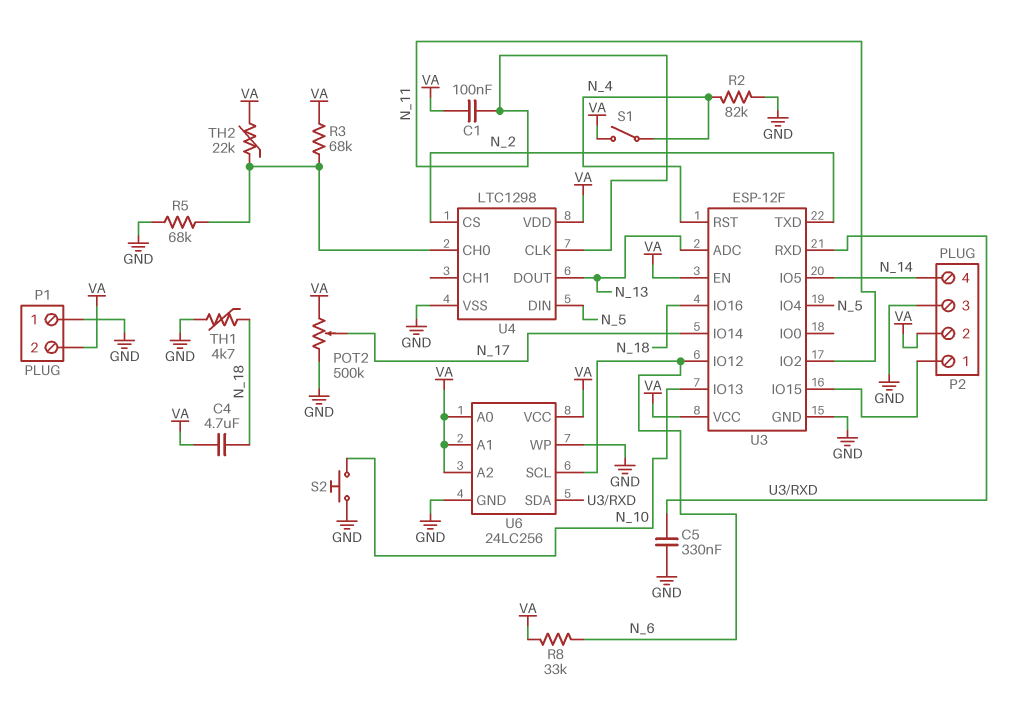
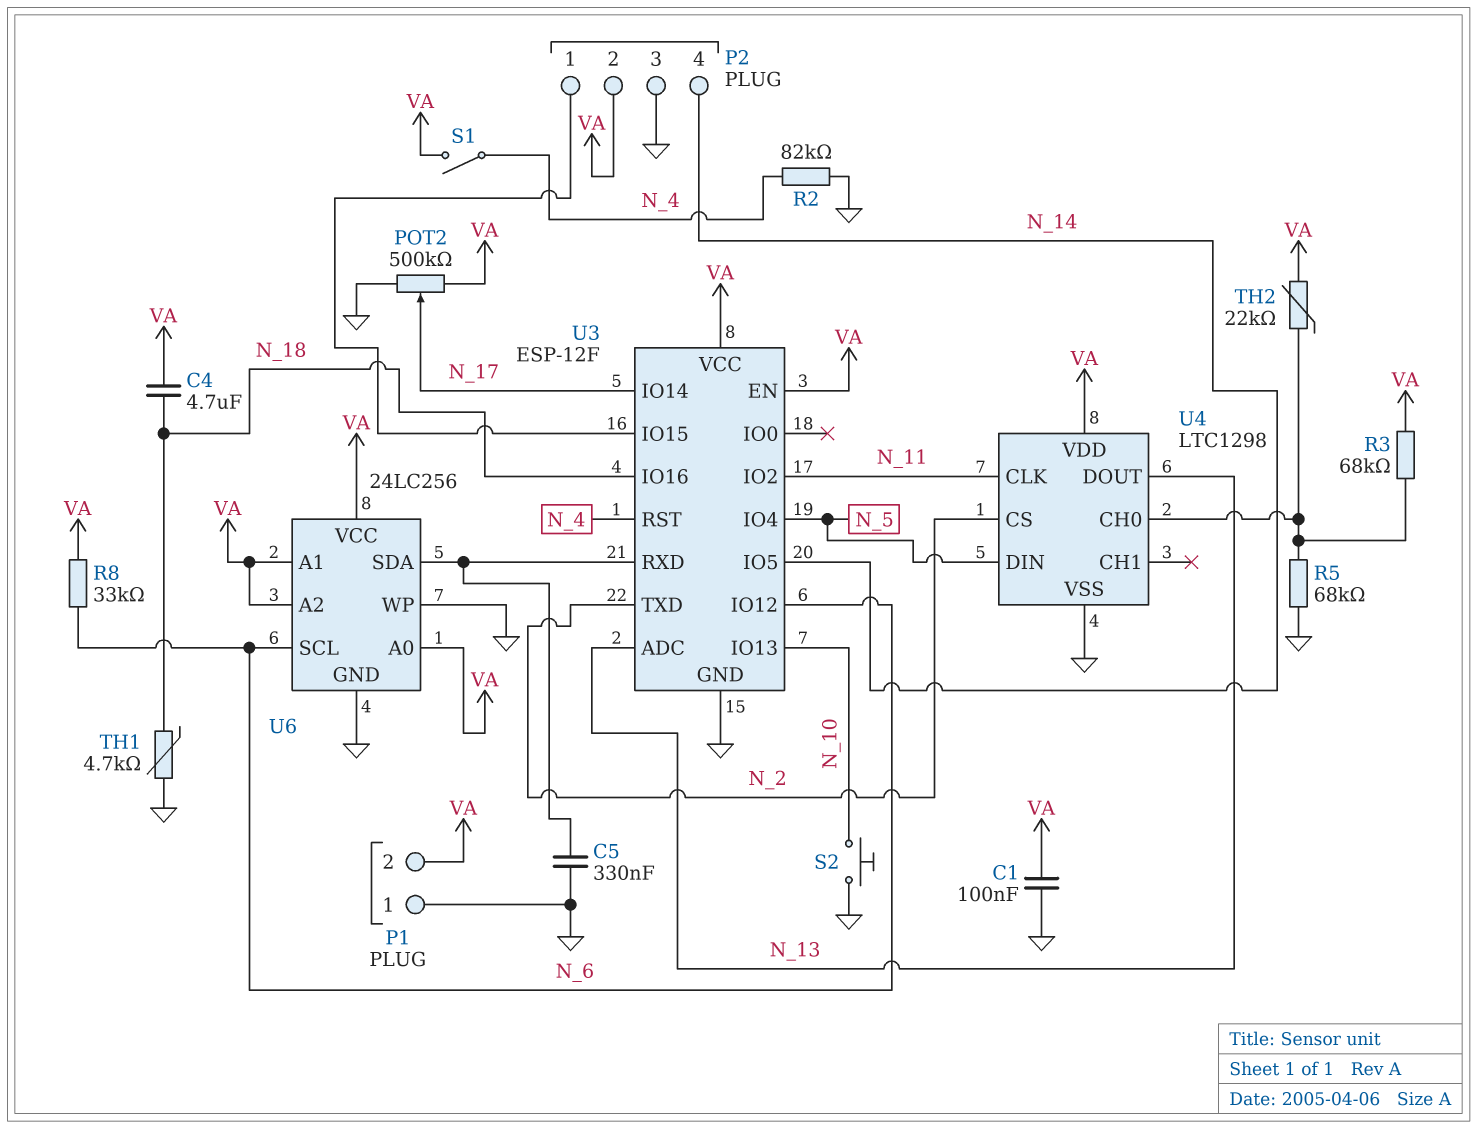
C1: 100nF (N_11, VA) -> 100nF (GND, VA)

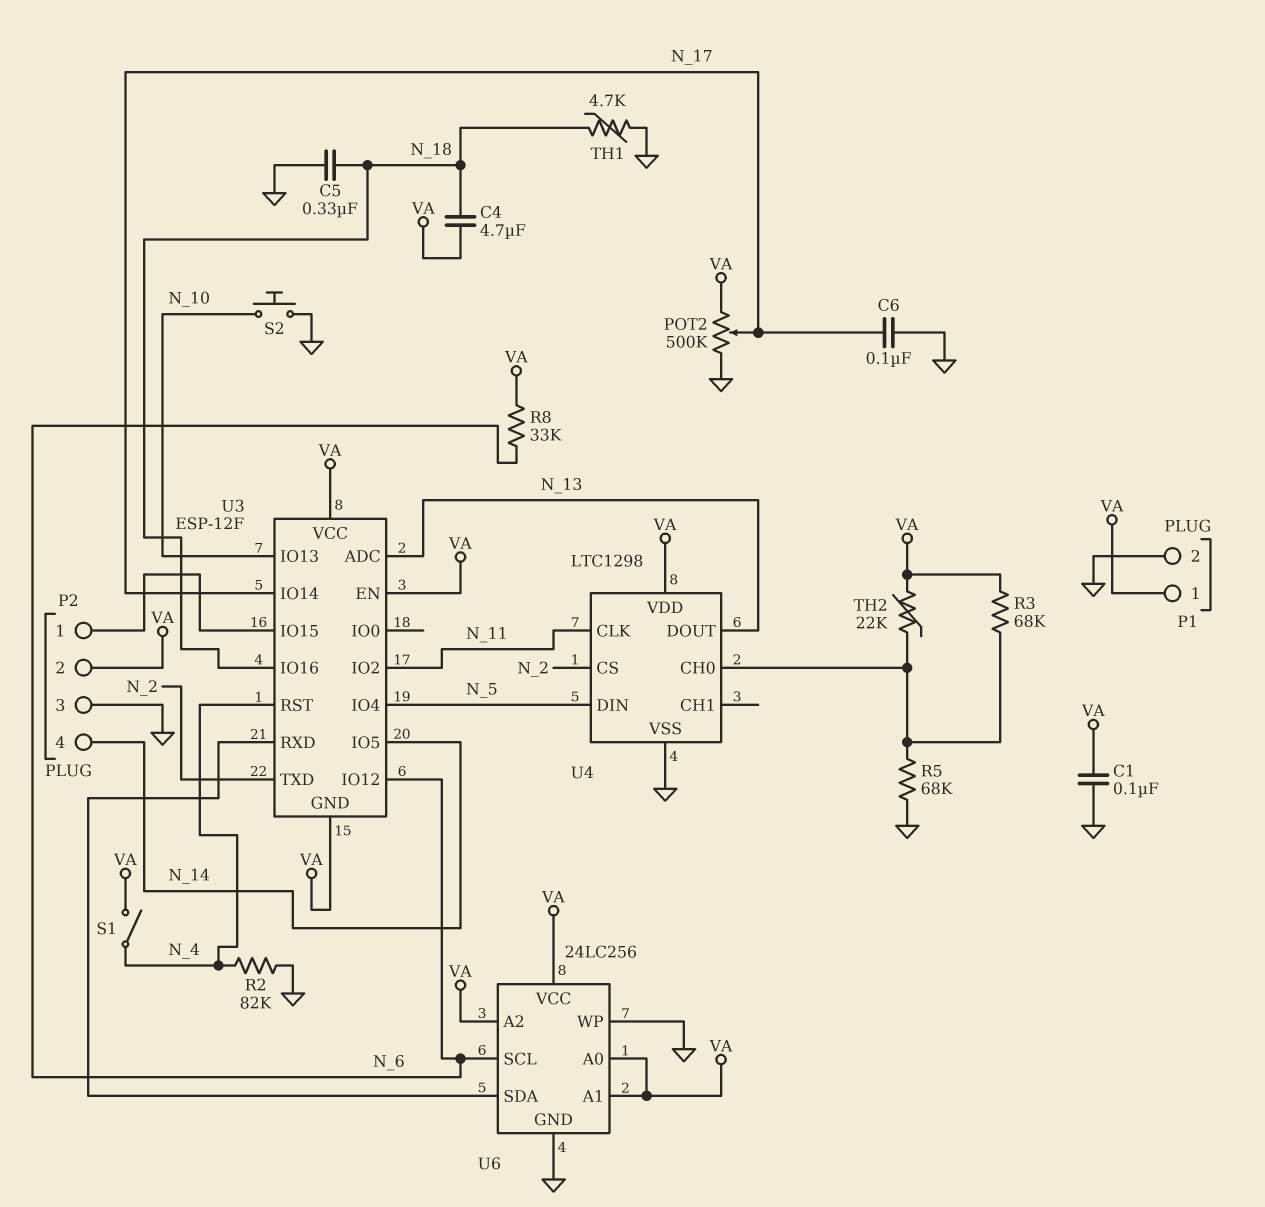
C5: 330nF (GND, U3/RXD) -> 330nF (GND, N_18)
C6: none -> 100nF (GND, N_17)
P1 pin 1: GND -> VA
P1 pin 2: VA -> GND
U3 pin GND: GND -> VA

